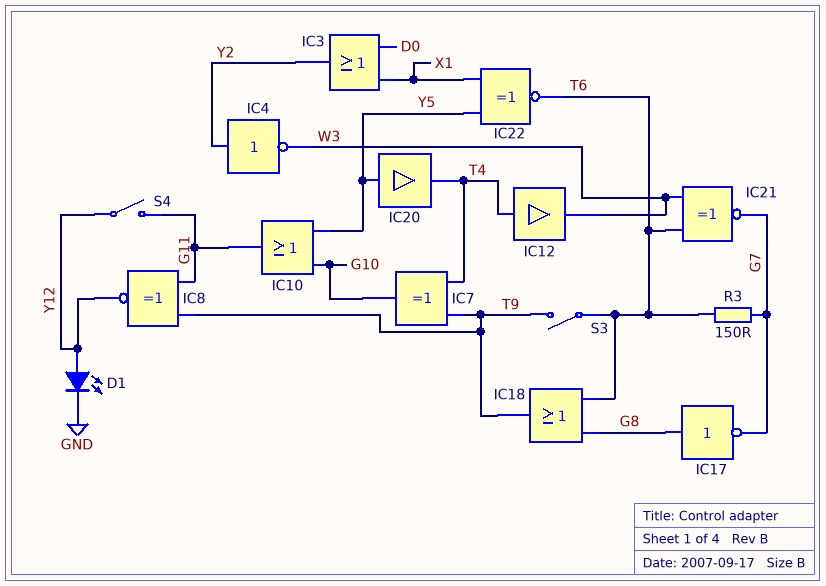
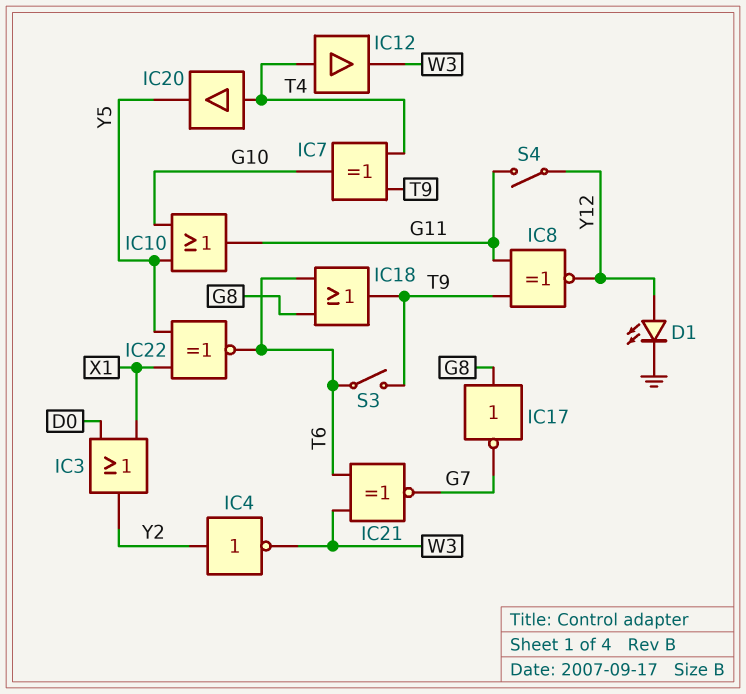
IC20: buffer (in Y5, out T4) -> buffer (in T4, out Y5)
R3: 150 (G7, T6) -> none

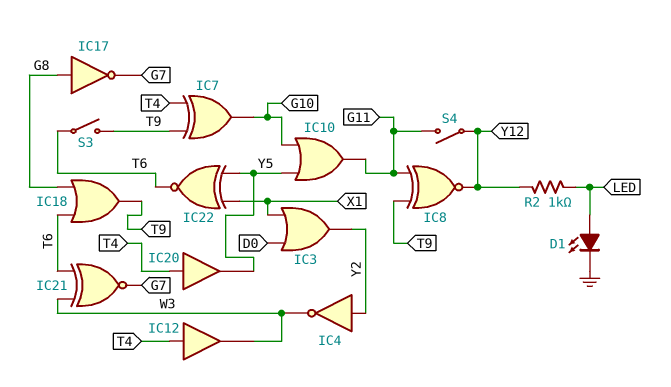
D1: LED (A Y12, K GND) -> LED (A LED, K GND)
R2: none -> 1k (LED, Y12)

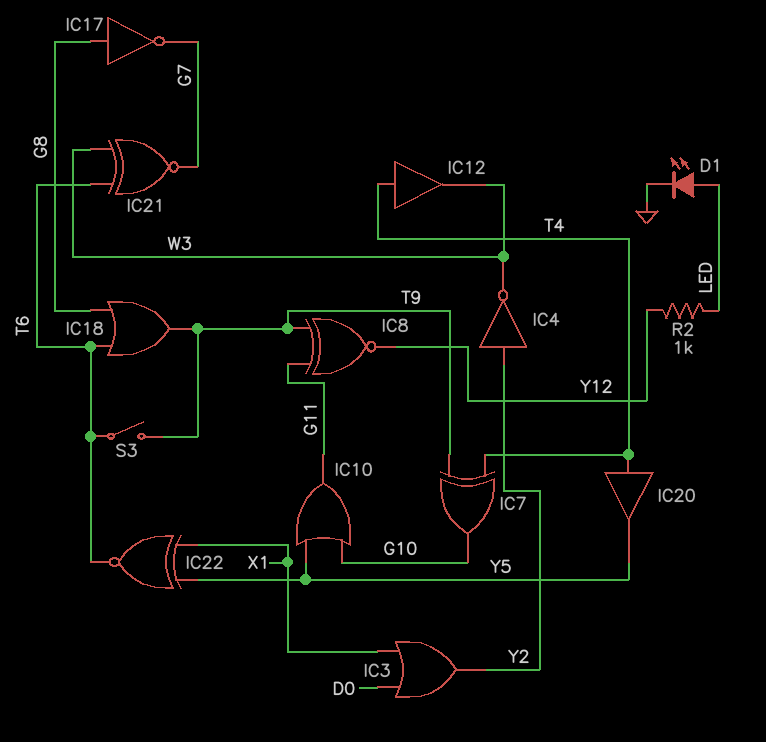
S4: switch (G11, Y12) -> none

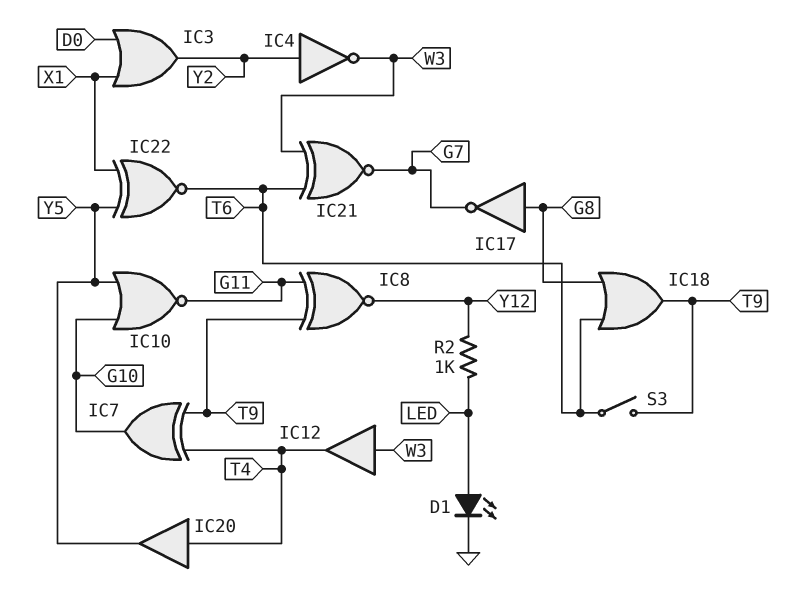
IC10: OR (in G10, in Y5, out G11) -> NOR (in G10, in Y5, out G11)
IC12: buffer (in T4, out W3) -> buffer (in W3, out T4)

